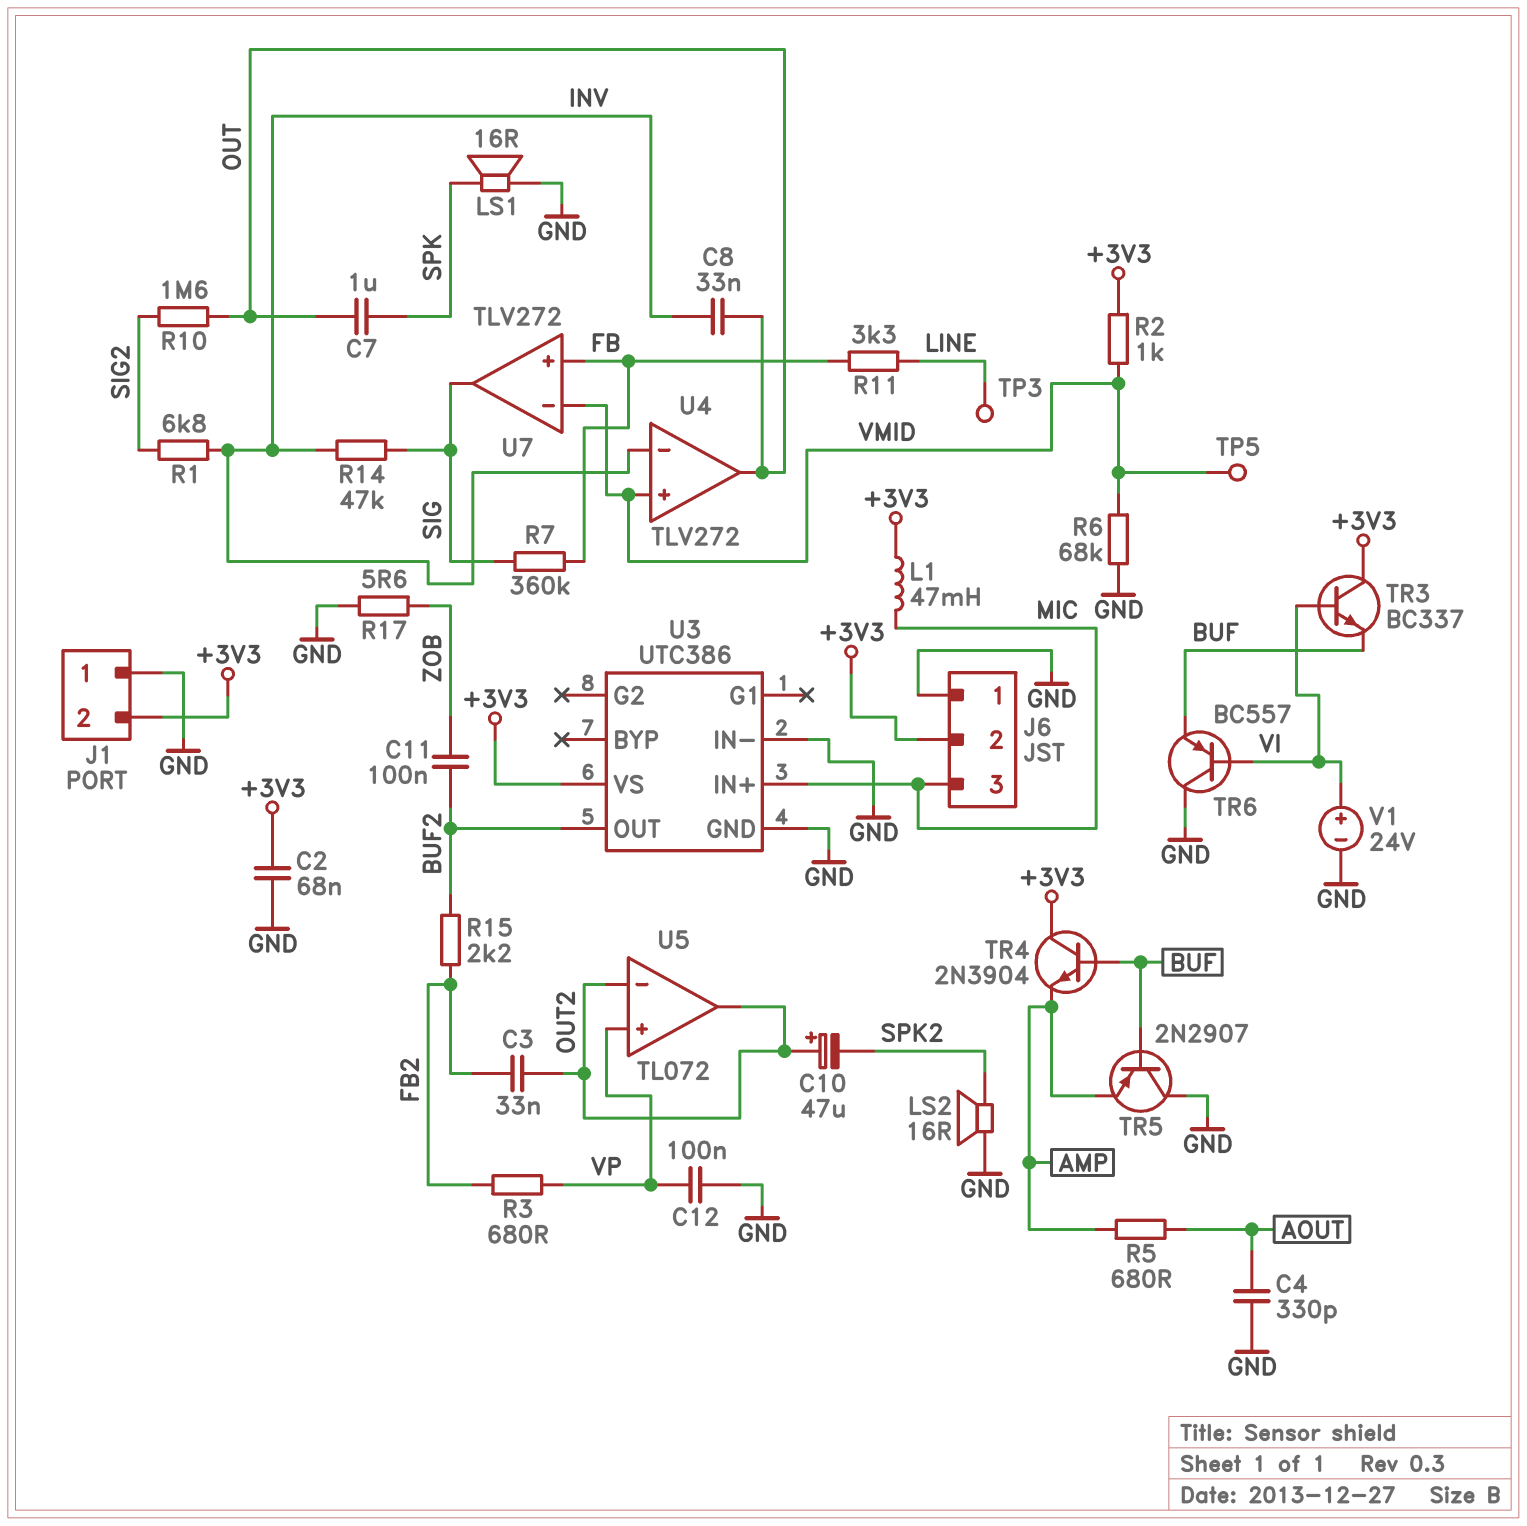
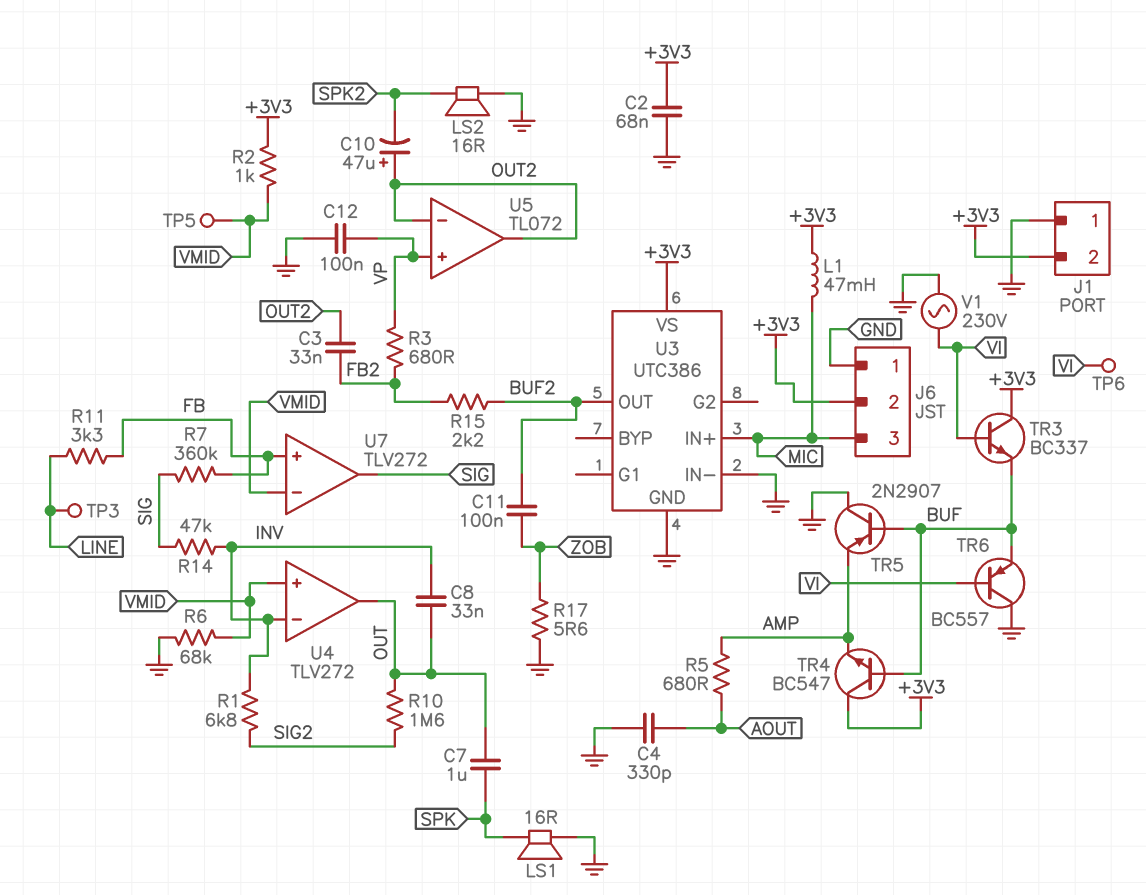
TP6: none -> test point (VI)
TR4: NPN 2N3904 (B BUF, C +3V3, E AMP) -> NPN BC547 (B BUF, C +3V3, E AMP)
V1: 24V (plus VI, minus GND) -> AC 230V (GND, VI)

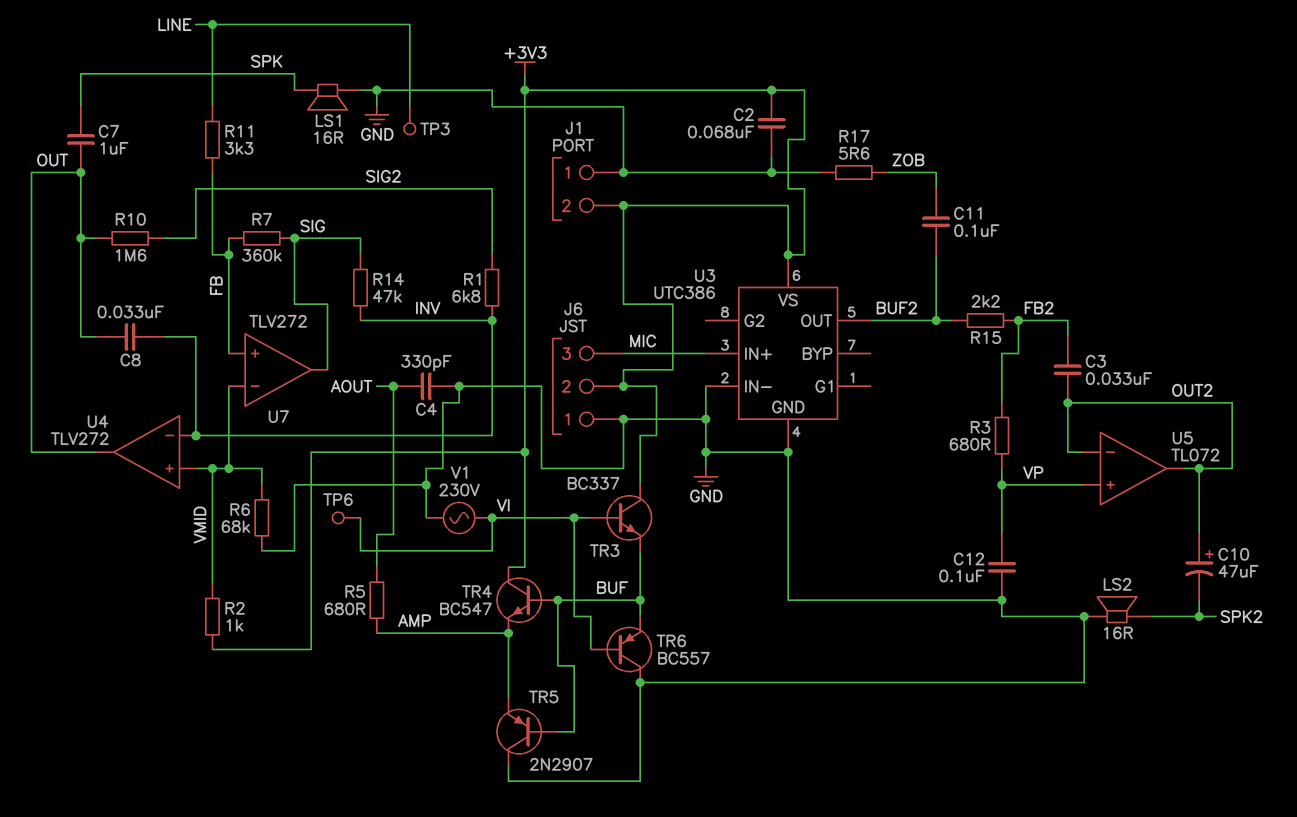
L1: 47mH (+3V3, MIC) -> none
TP5: test point (VMID) -> none

